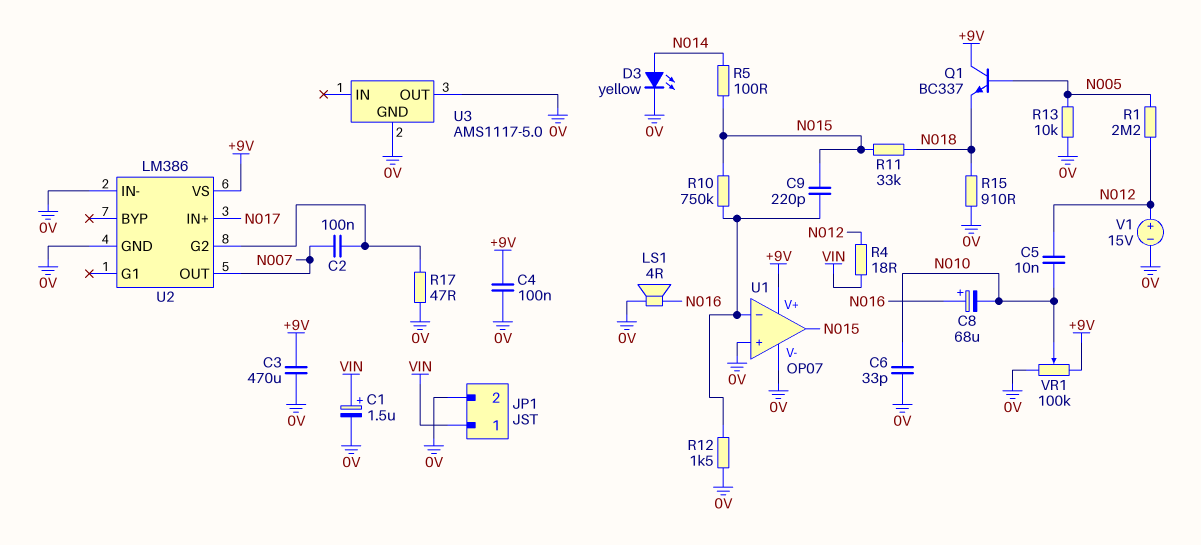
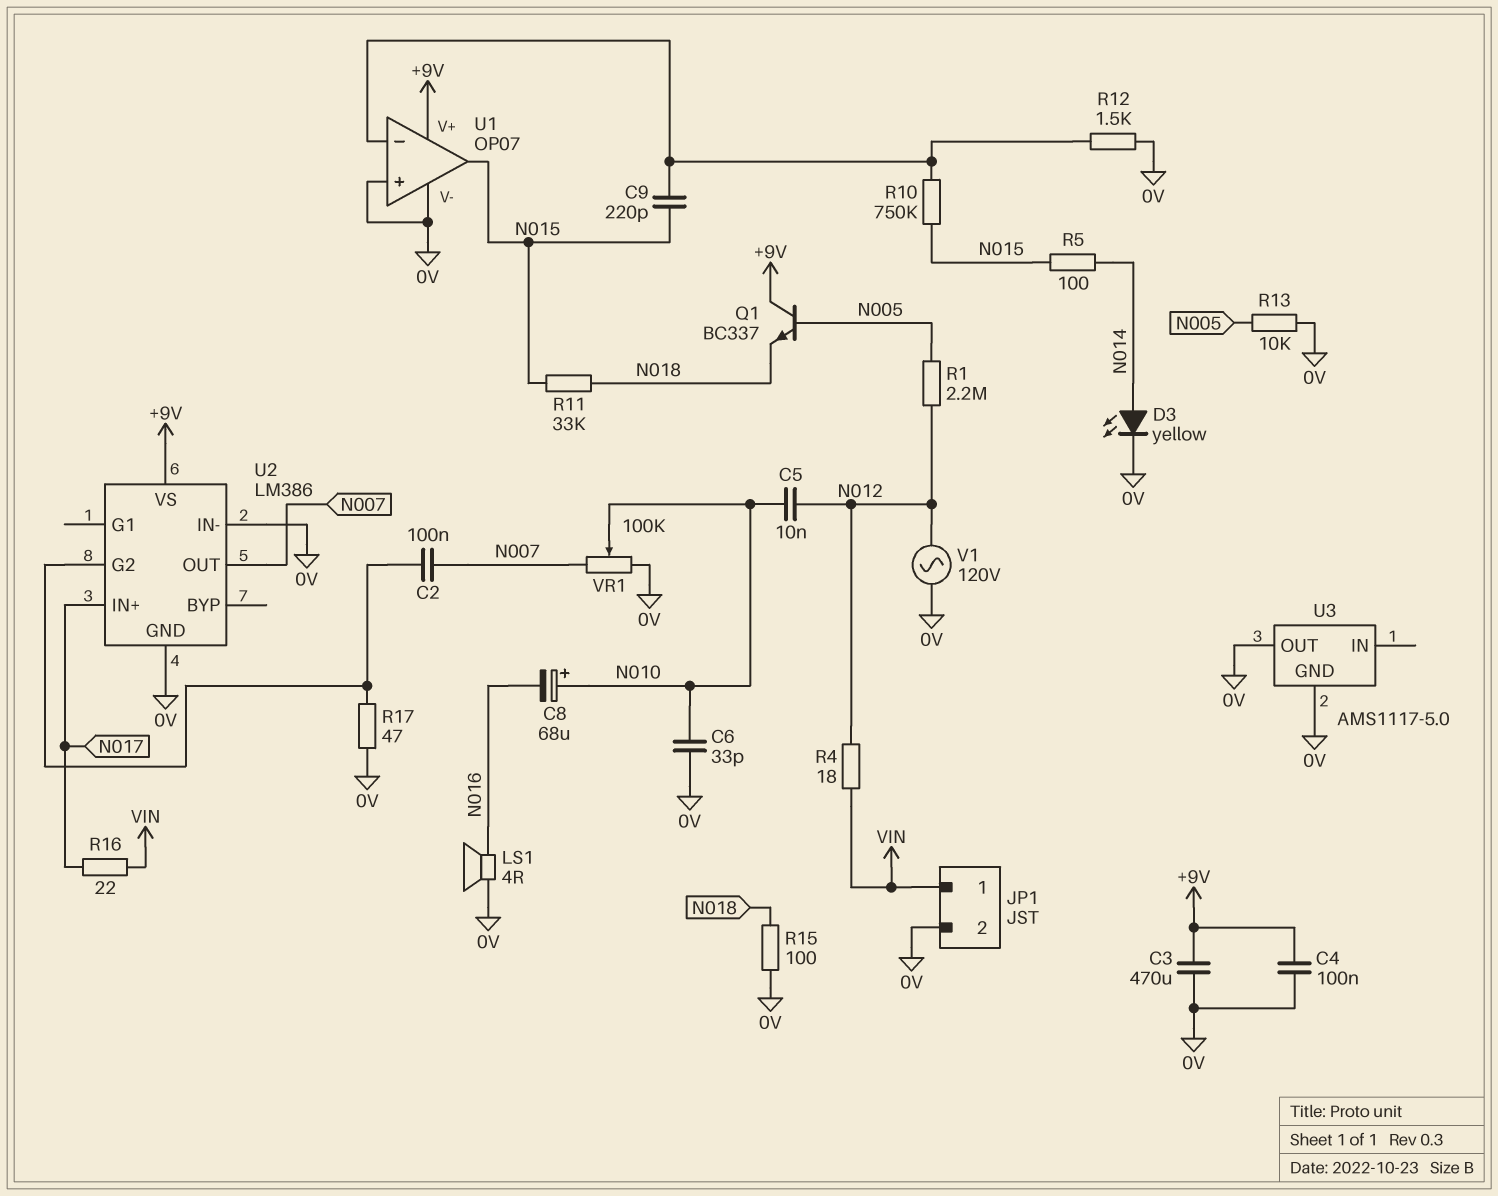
C1: 1.5uF (plus VIN, minus 0V) -> none
C8: 68uF (plus N016, minus N010) -> 68uF (plus N010, minus N016)
R15: 910 (0V, N018) -> 100 (0V, N018)
R16: none -> 22 (N017, VIN)
V1: 15V (plus N012, minus 0V) -> AC 120V (0V, N012)
VR1: 100k (+9V, 0V, wiper N010) -> 100k (0V, N007, wiper N010)

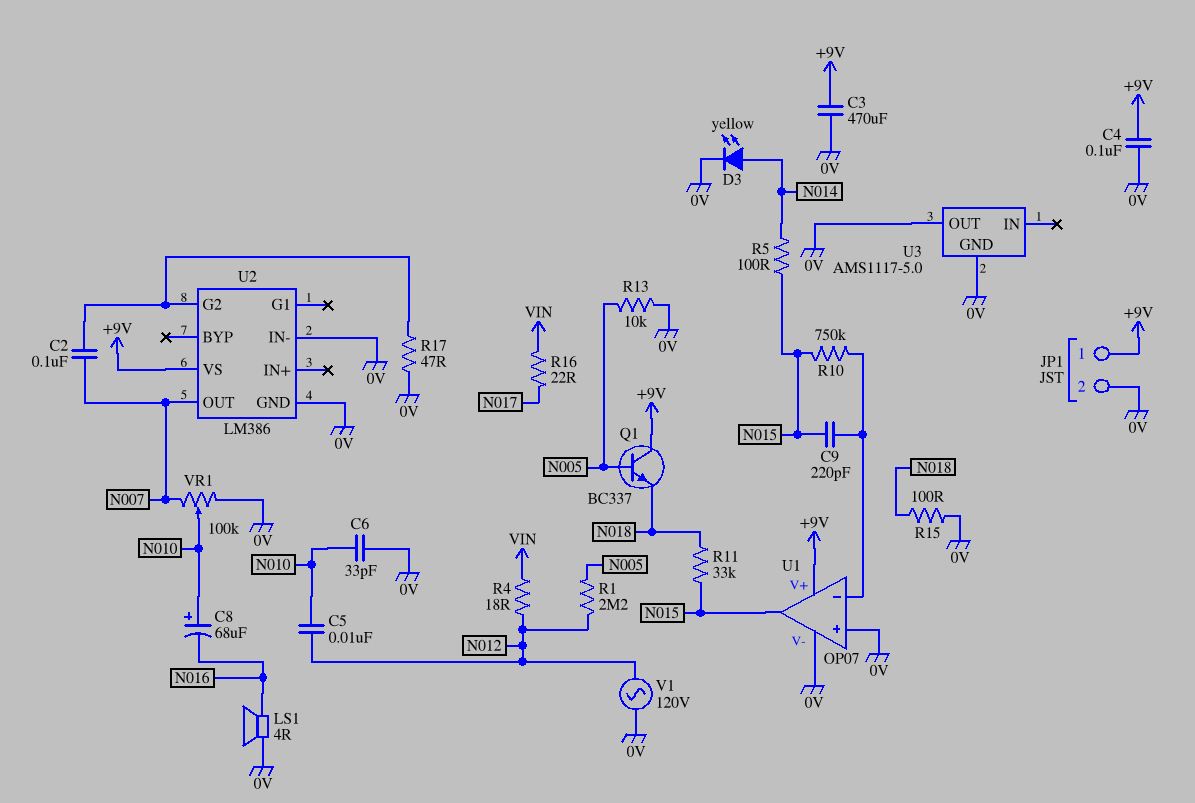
JP1 pin 1: VIN -> +9V
R12: 1.5k (0V, U1/in-) -> none
U2 pin IN+: N017 -> none

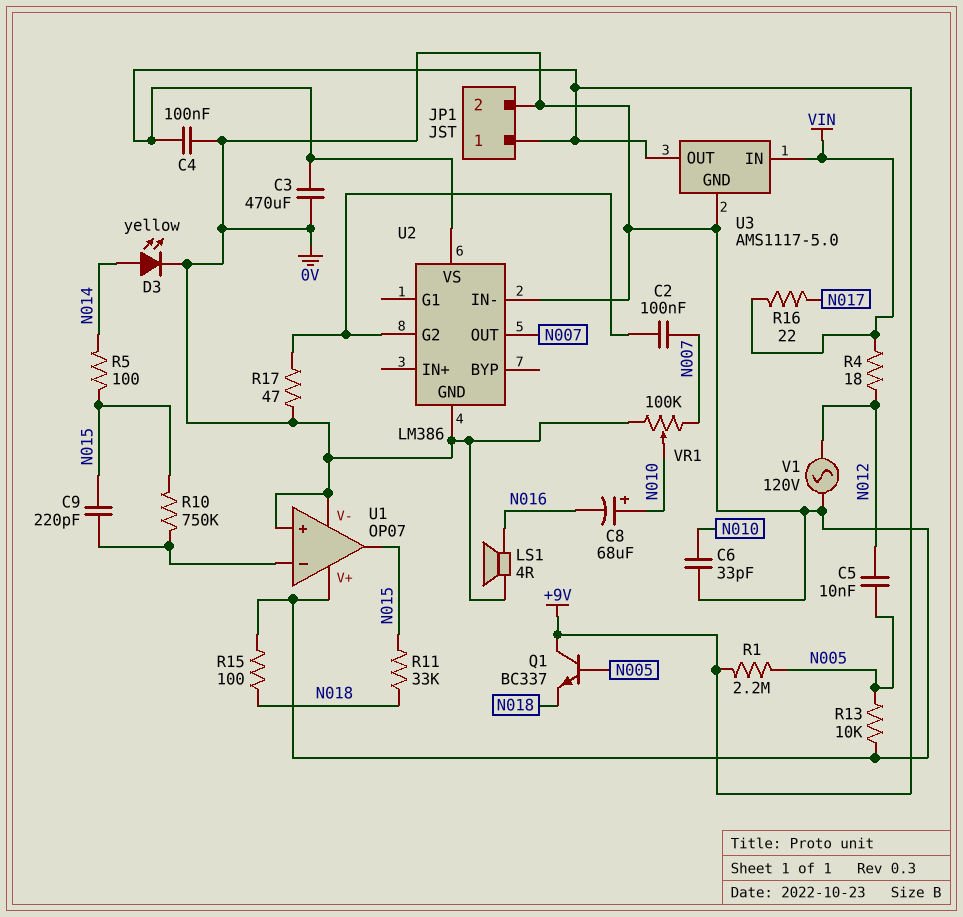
C5: 10nF (N010, N012) -> 10nF (N005, N012)
R1: 2.2M (N005, N012) -> 2.2M (+9V, N005)
U1 pin V+: +9V -> 0V
U3 pin IN: none -> VIN
U3 pin OUT: 0V -> +9V

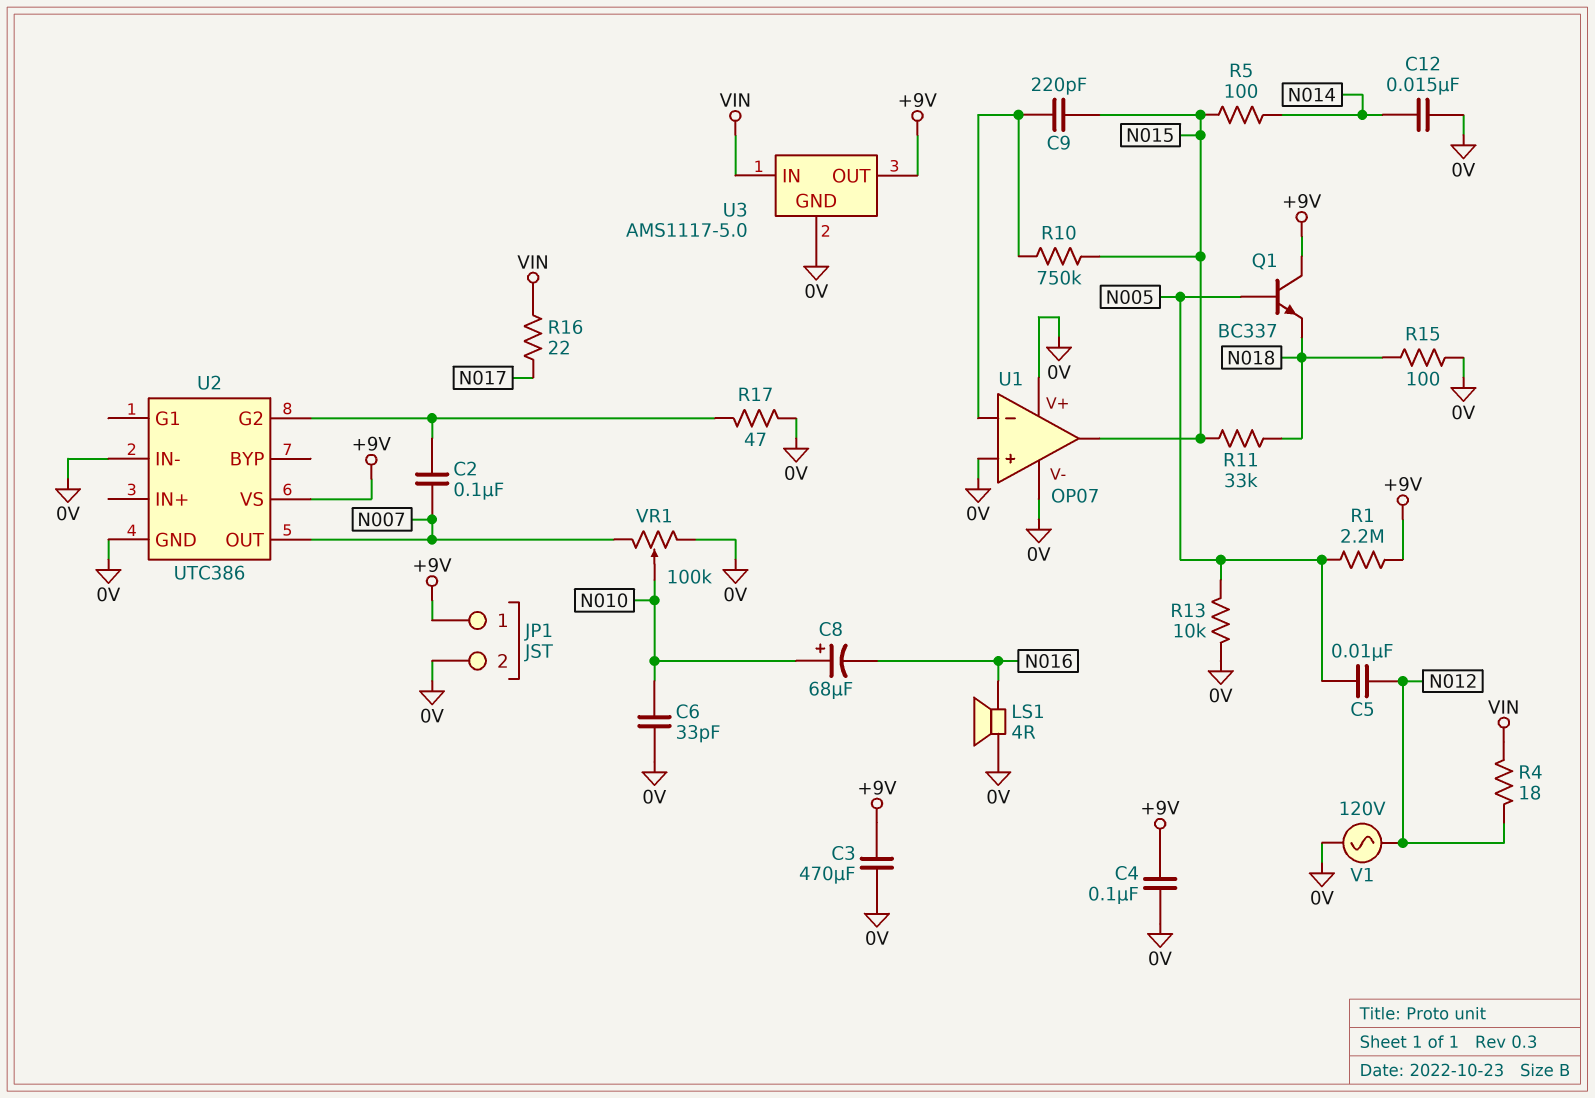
C12: none -> 15nF (0V, N014)
D3: LED yellow (A N014, K 0V) -> none
U2: LM386 -> UTC386

